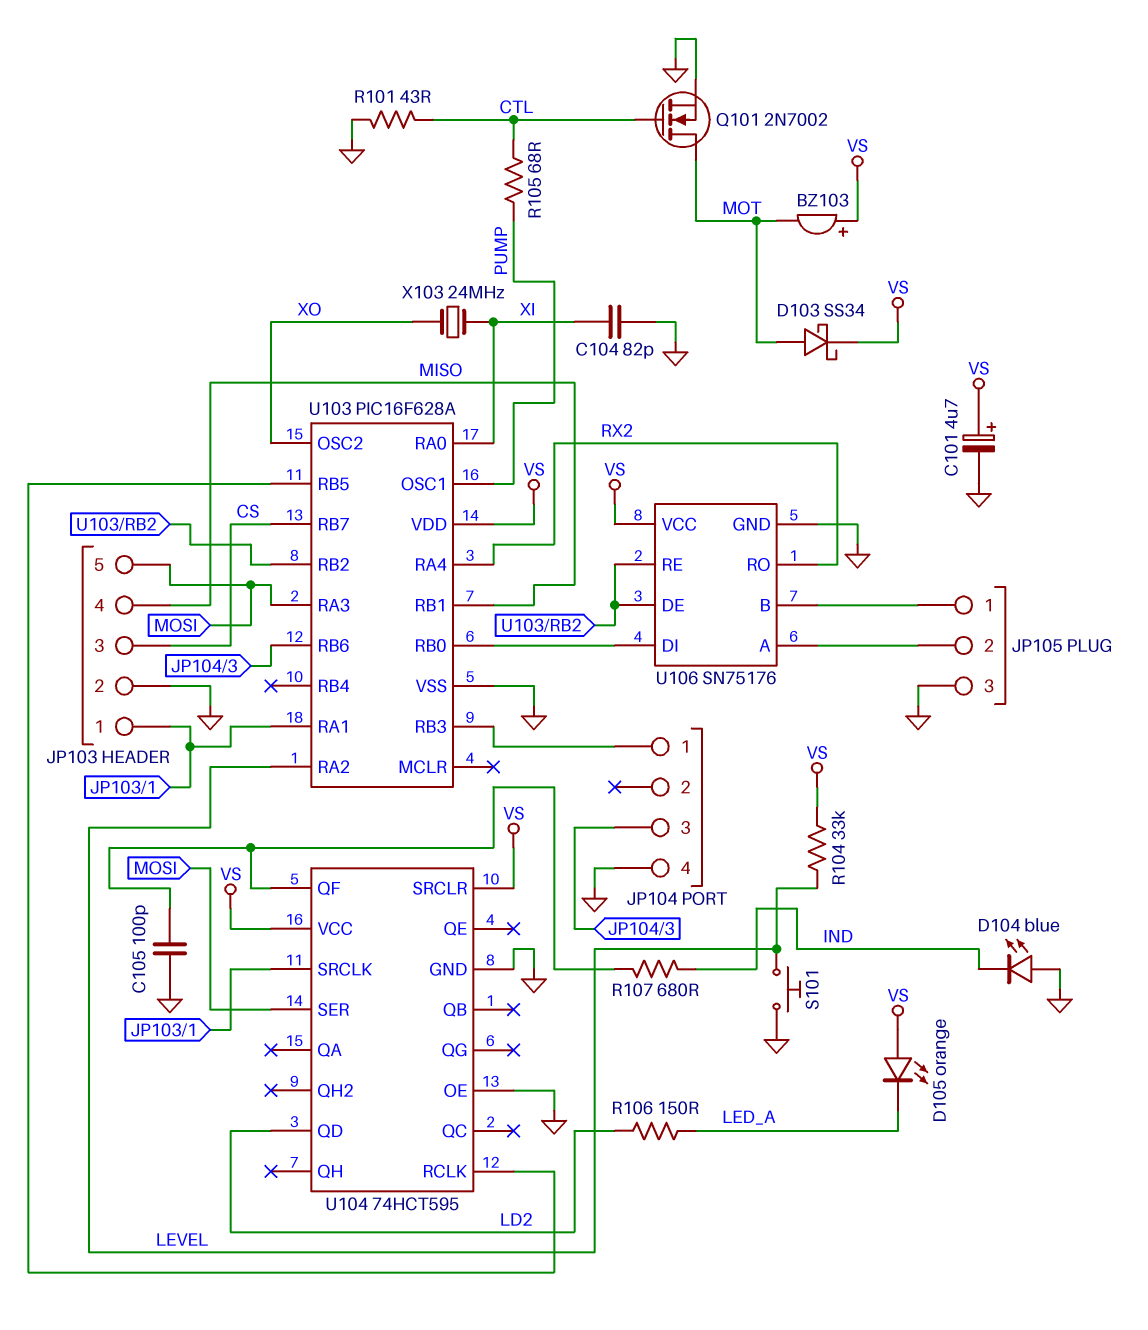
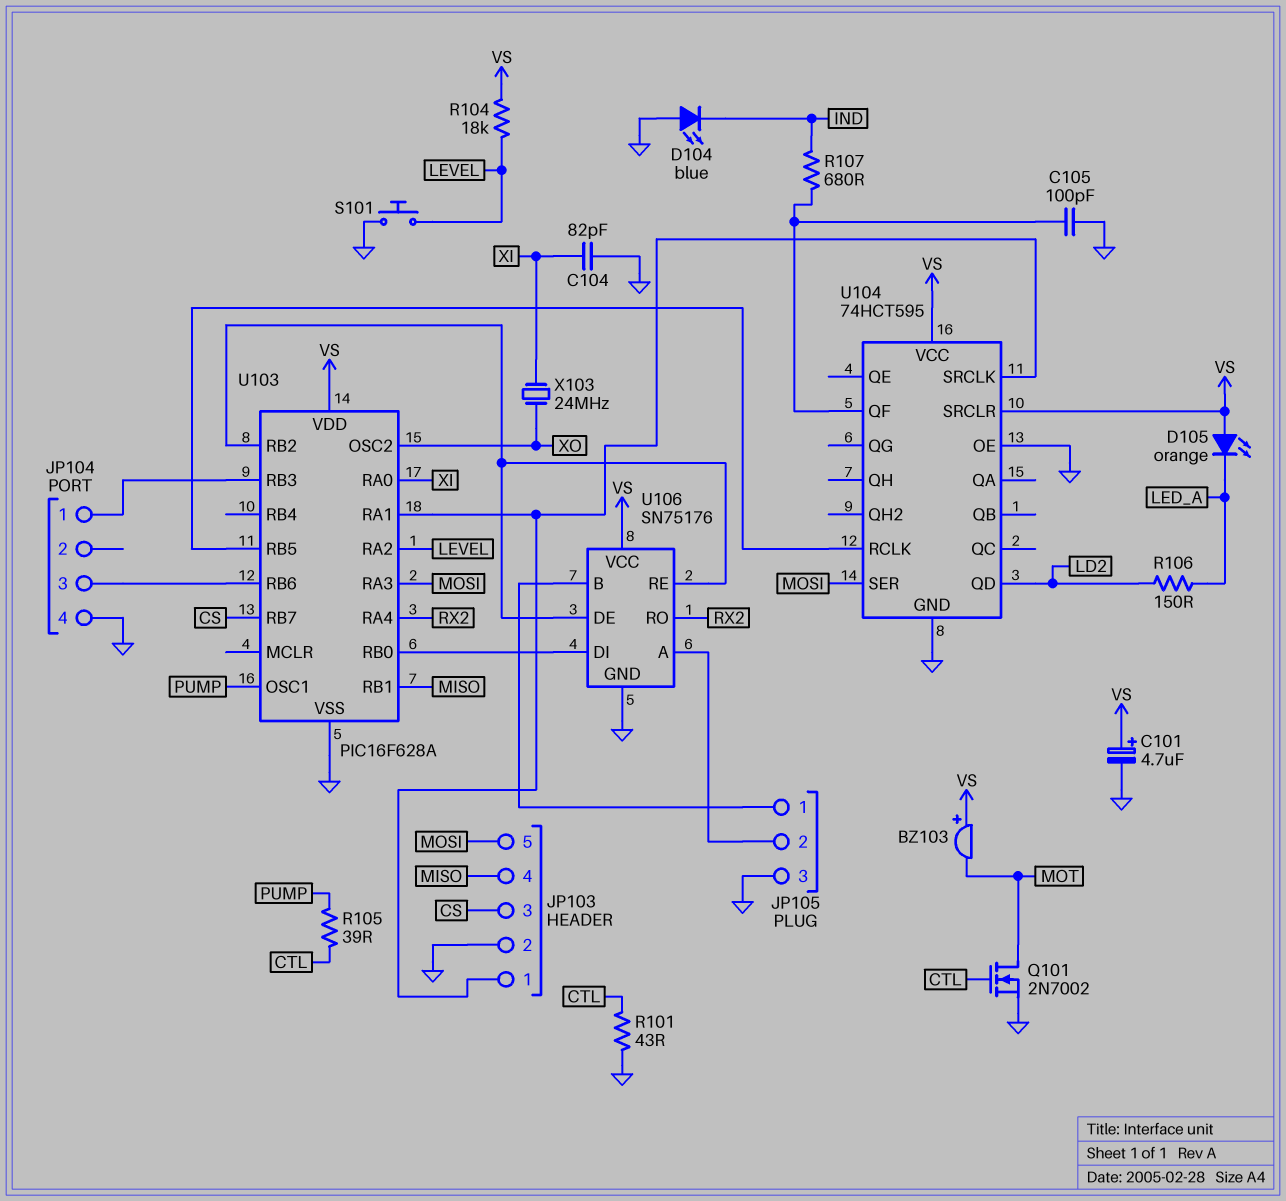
D103: schottky SS34 (A MOT, K VS) -> none
R104: 33k (LEVEL, VS) -> 18k (LEVEL, VS)
R105: 68 (CTL, PUMP) -> 39 (CTL, PUMP)

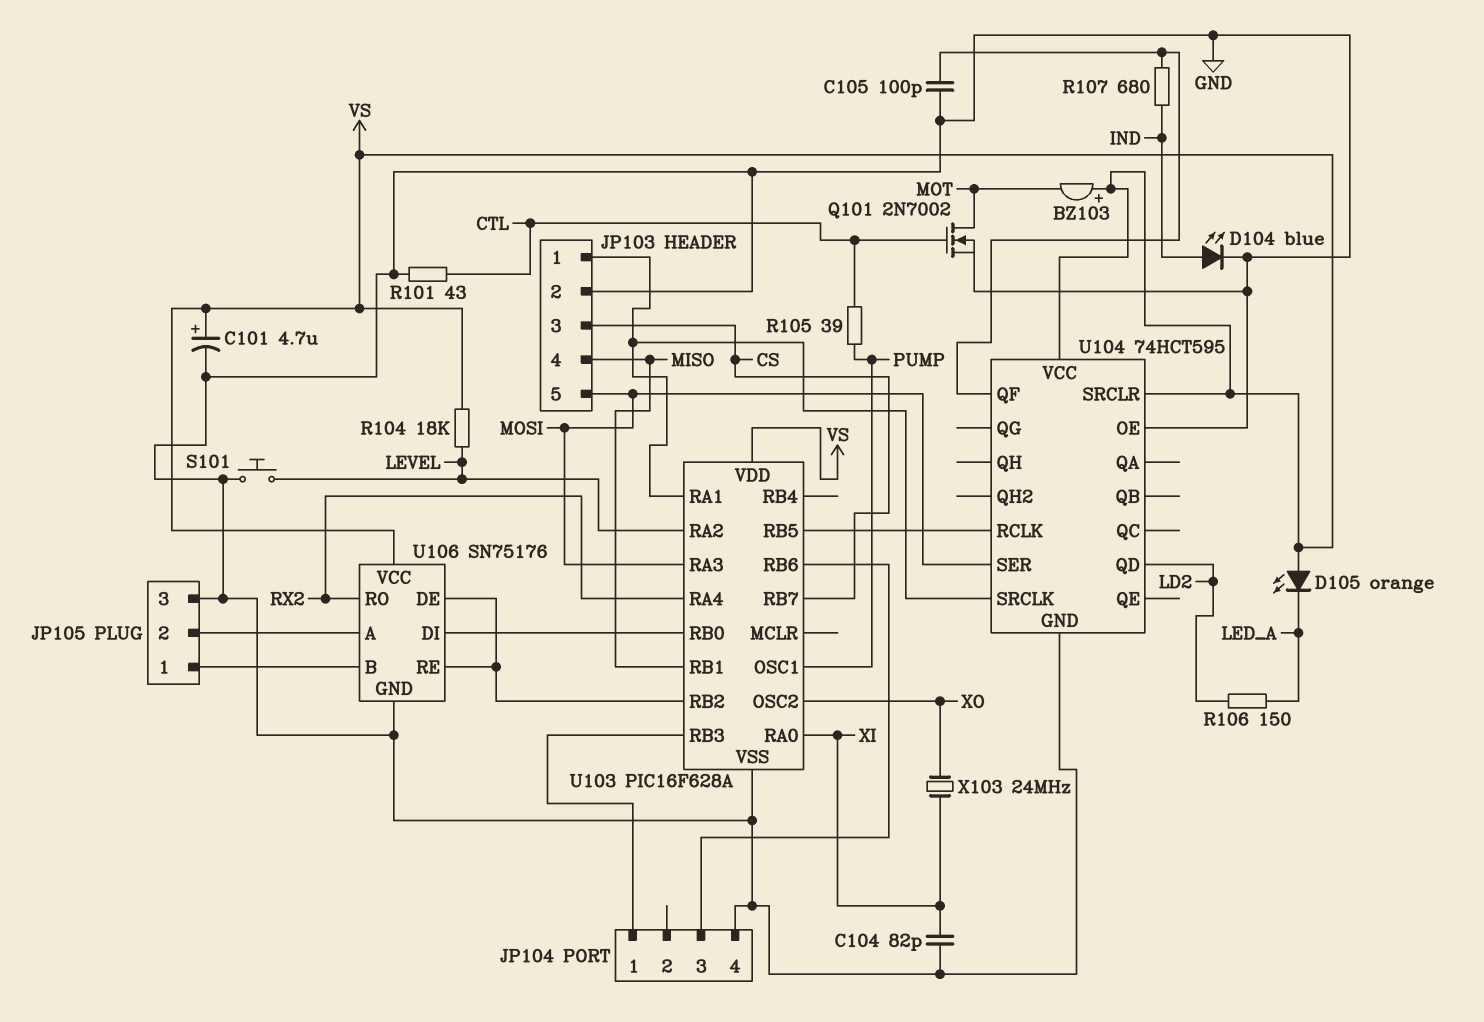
D104: LED blue (A GND, K IND) -> LED blue (A IND, K GND)

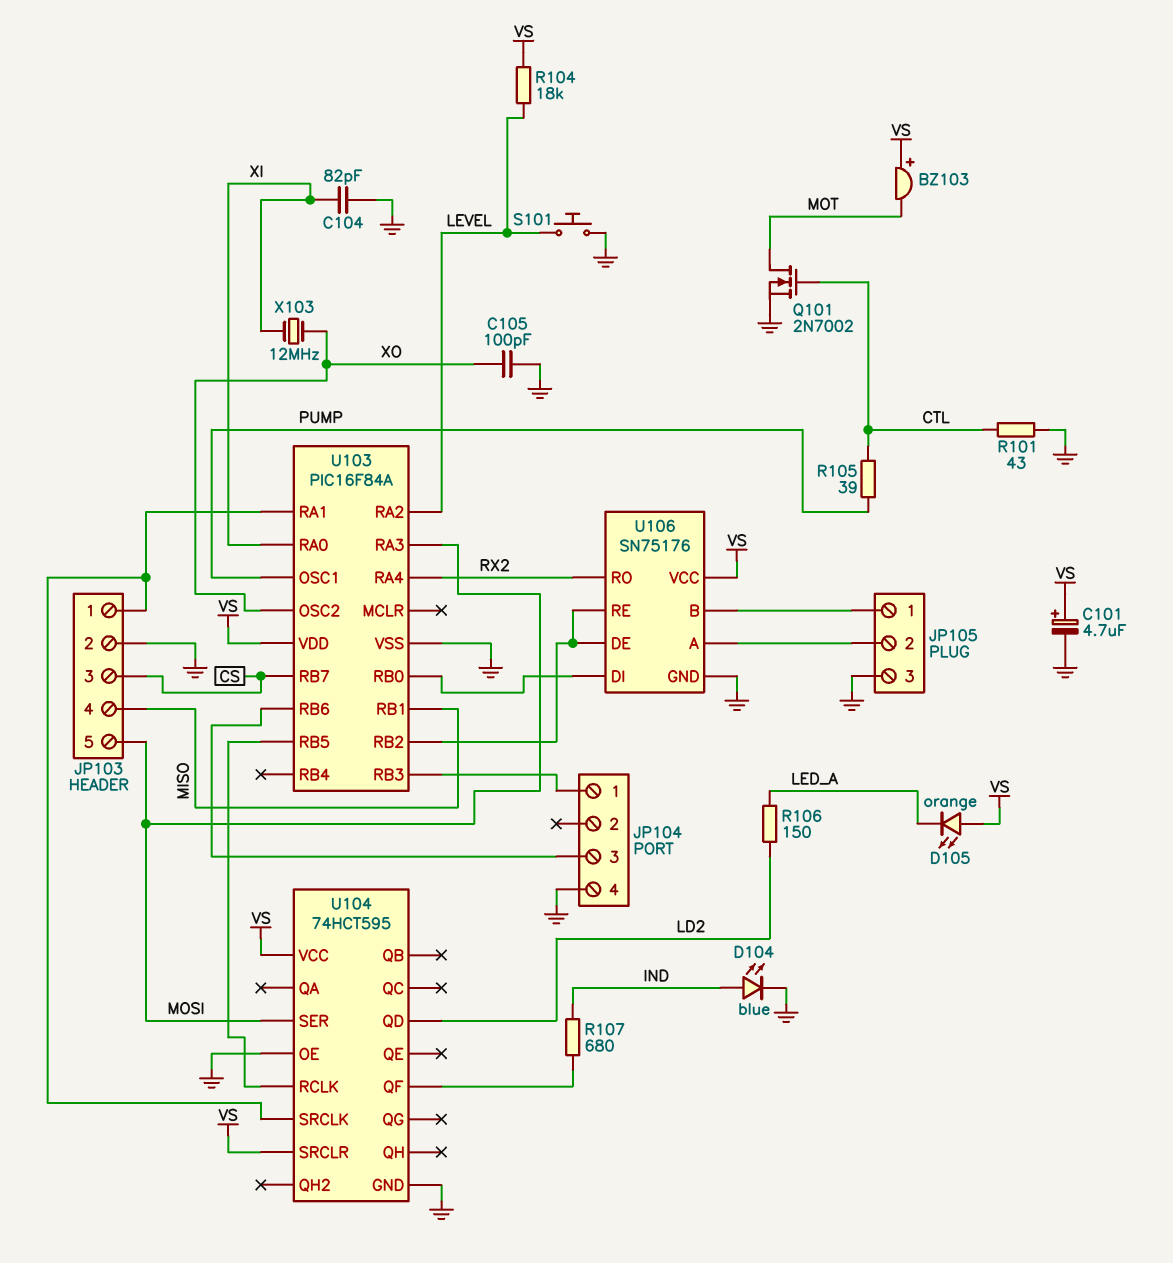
C105: 100pF (GND, U104/QF) -> 100pF (GND, XO)
U103: PIC16F628A -> PIC16F84A
X103: 24MHz (XI, XO) -> 12MHz (XI, XO)

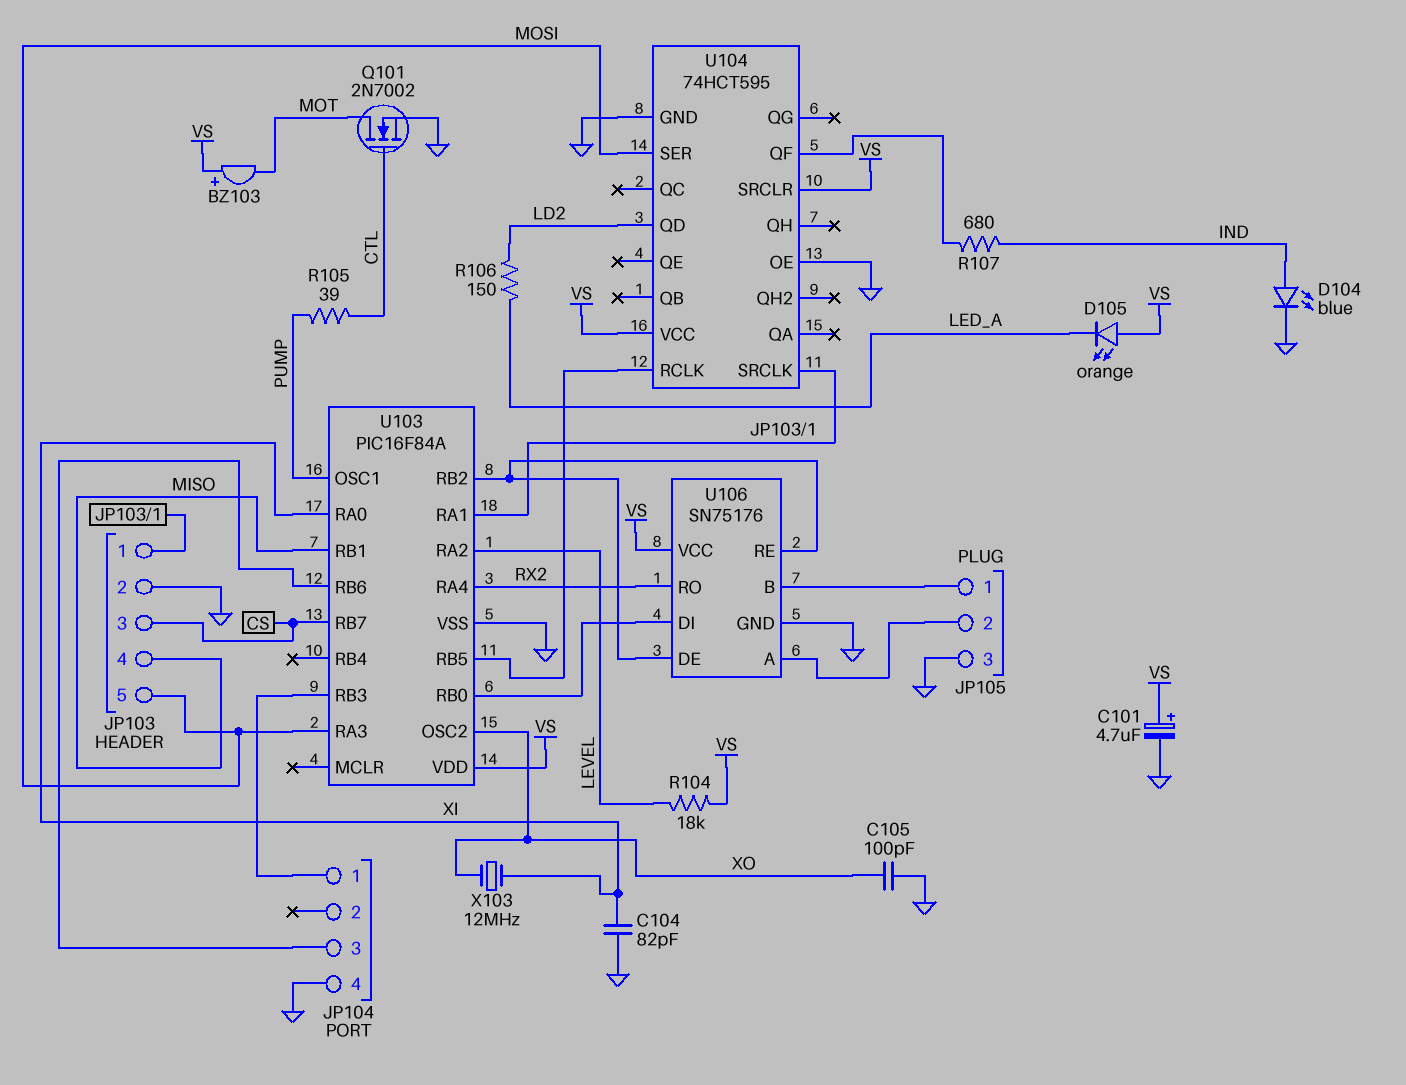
R101: 43 (CTL, GND) -> none
S101: button (GND, LEVEL) -> none

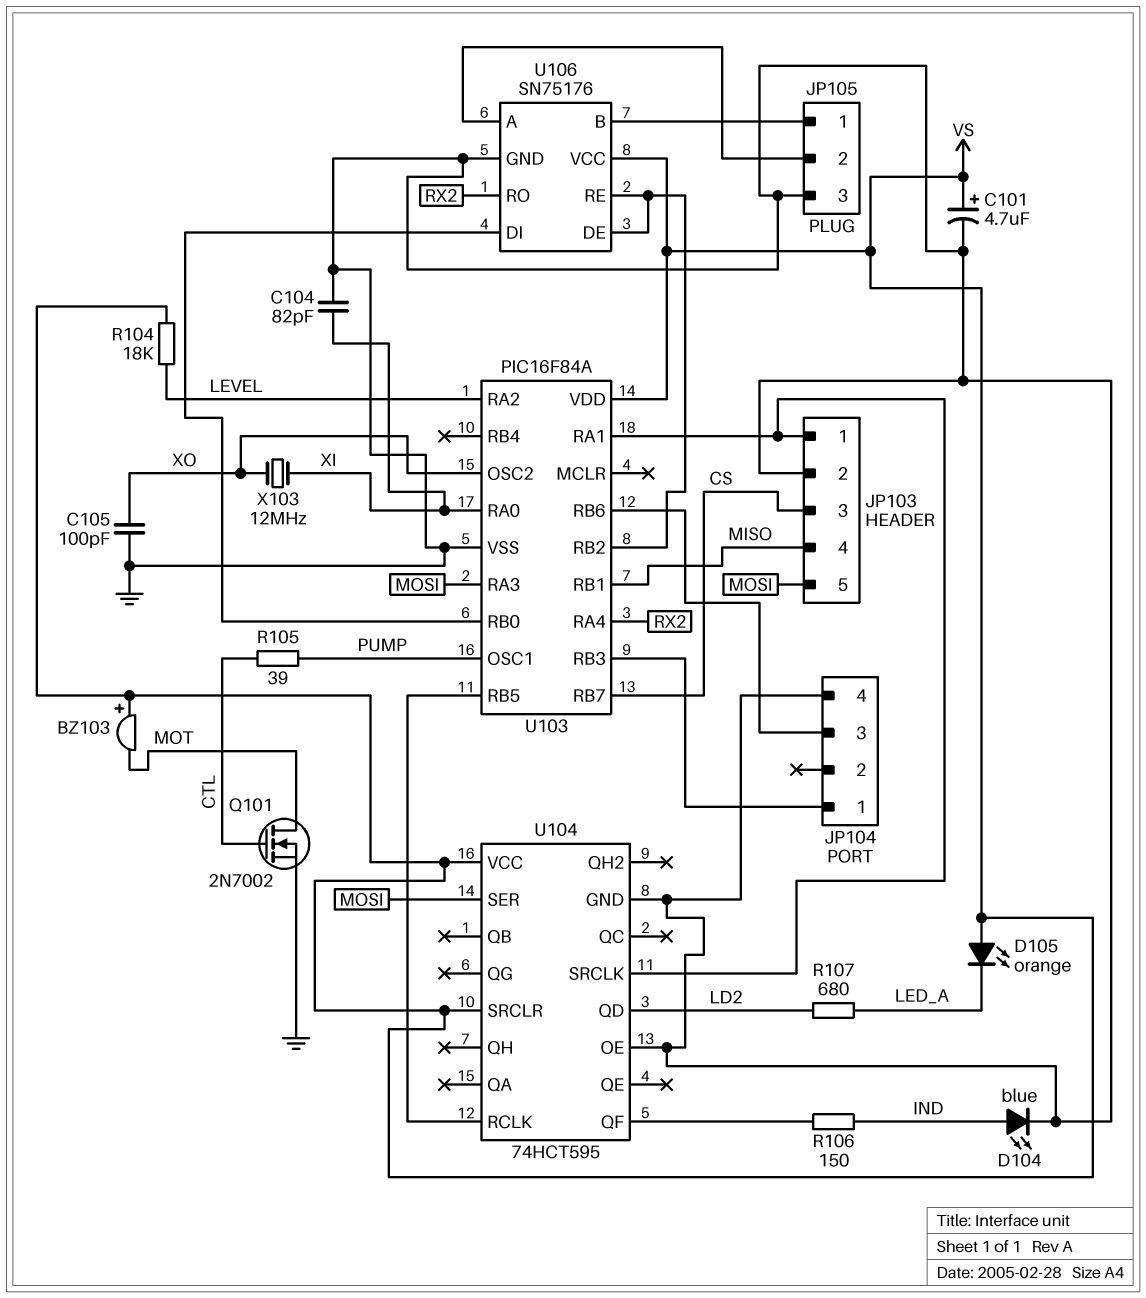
R106: 150 (LD2, LED_A) -> 150 (IND, U104/QF)
R107: 680 (IND, U104/QF) -> 680 (LD2, LED_A)

